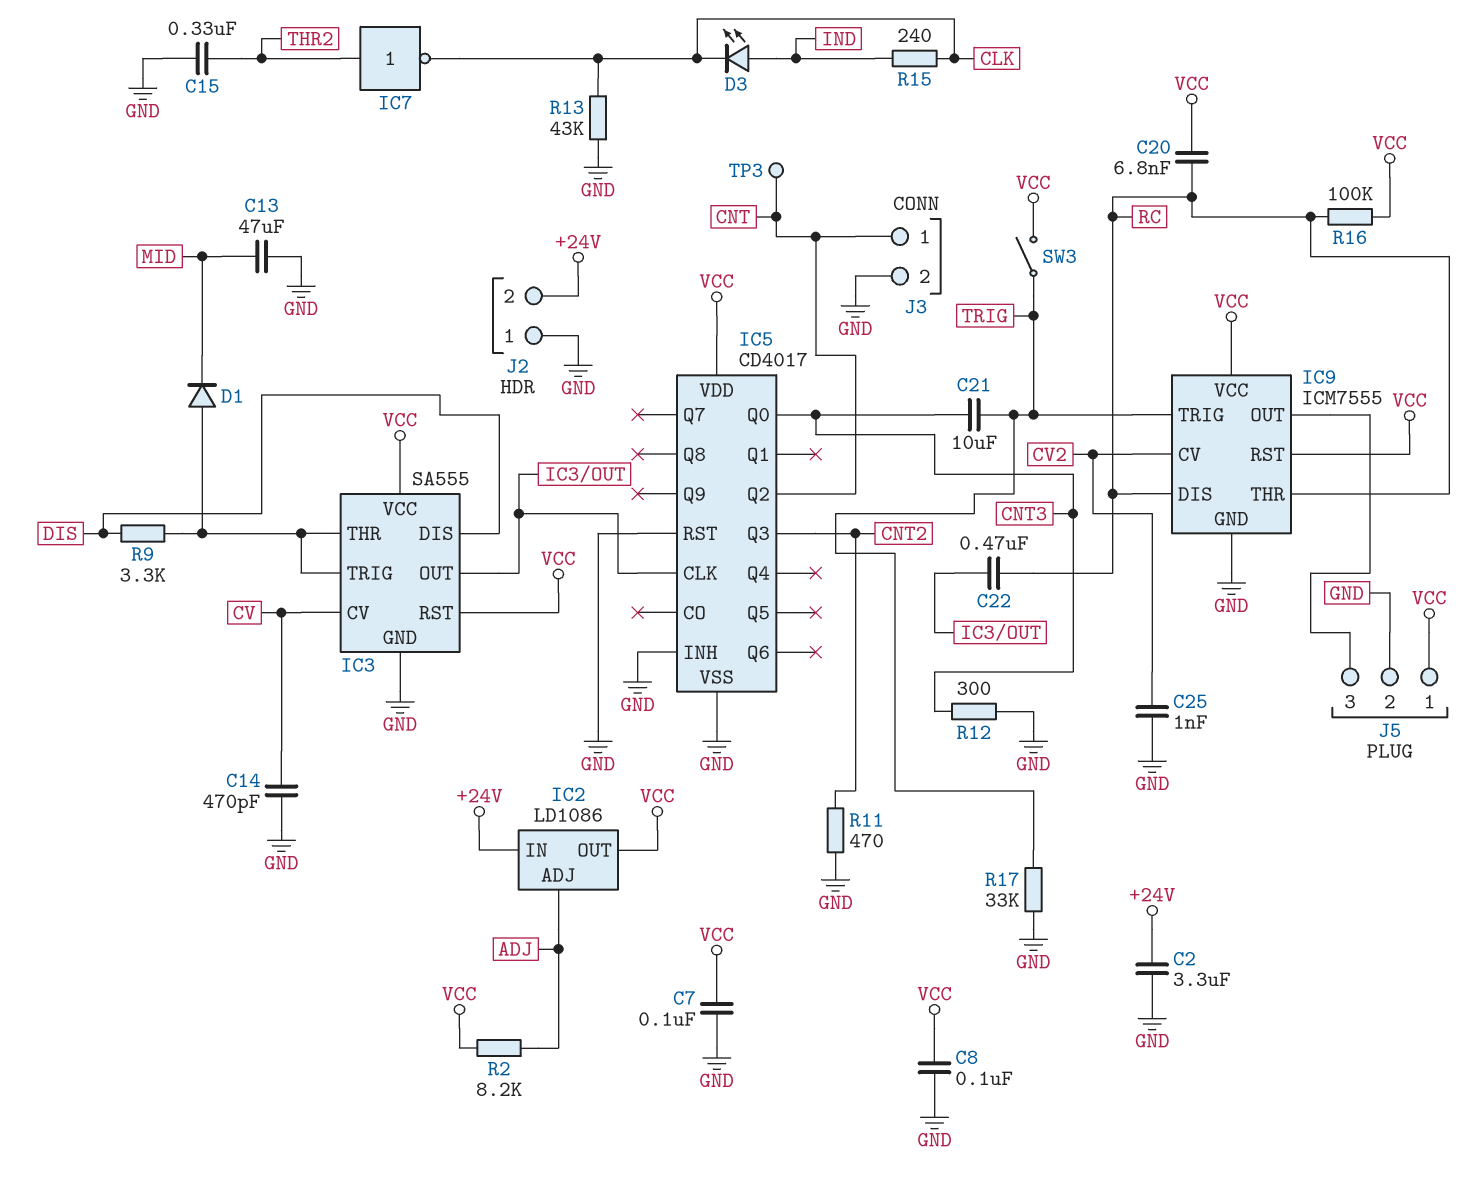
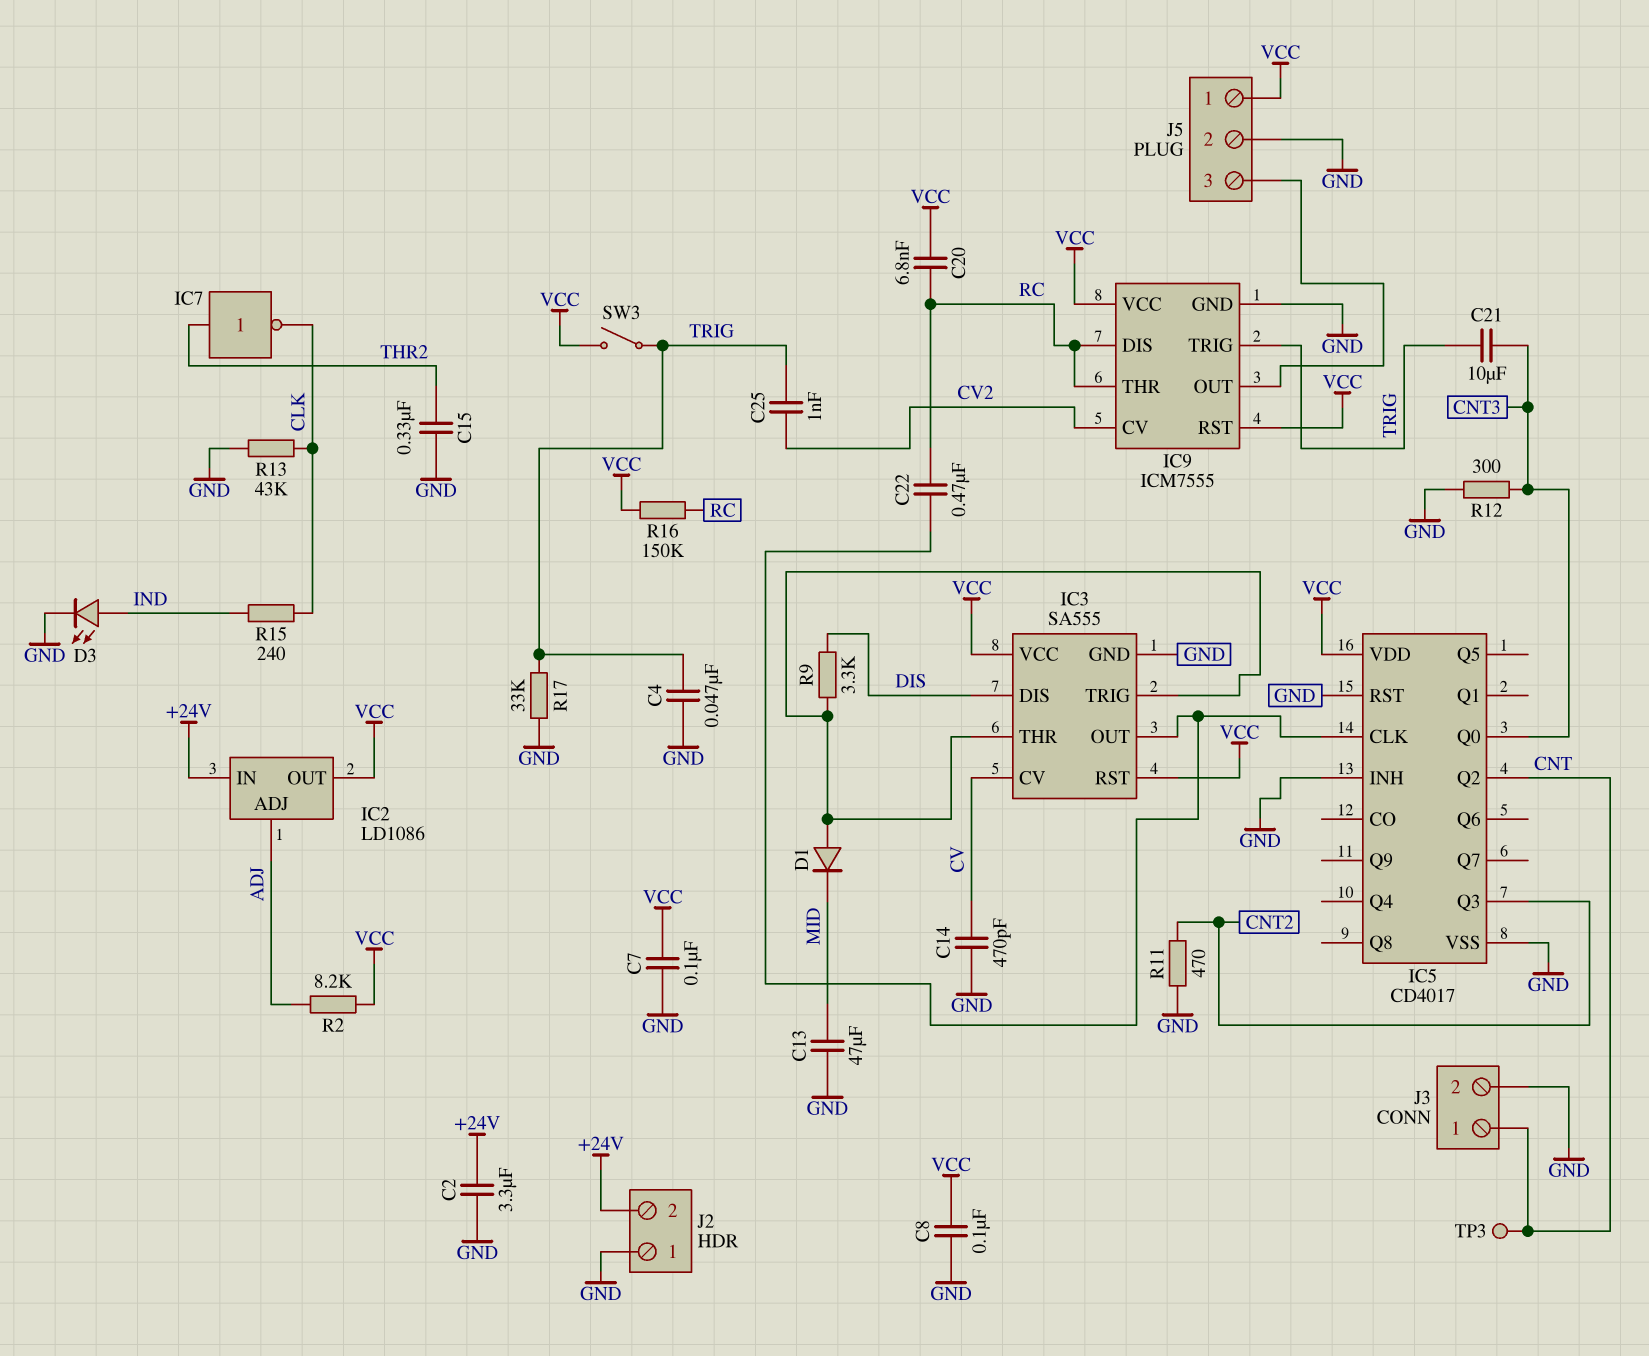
C4: none -> 47nF (GND, TRIG)
C25: 1nF (CV2, GND) -> 1nF (CV2, TRIG)
D3: LED (A IND, K CLK) -> LED (A IND, K GND)
R16: 100k (RC, VCC) -> 150k (RC, VCC)

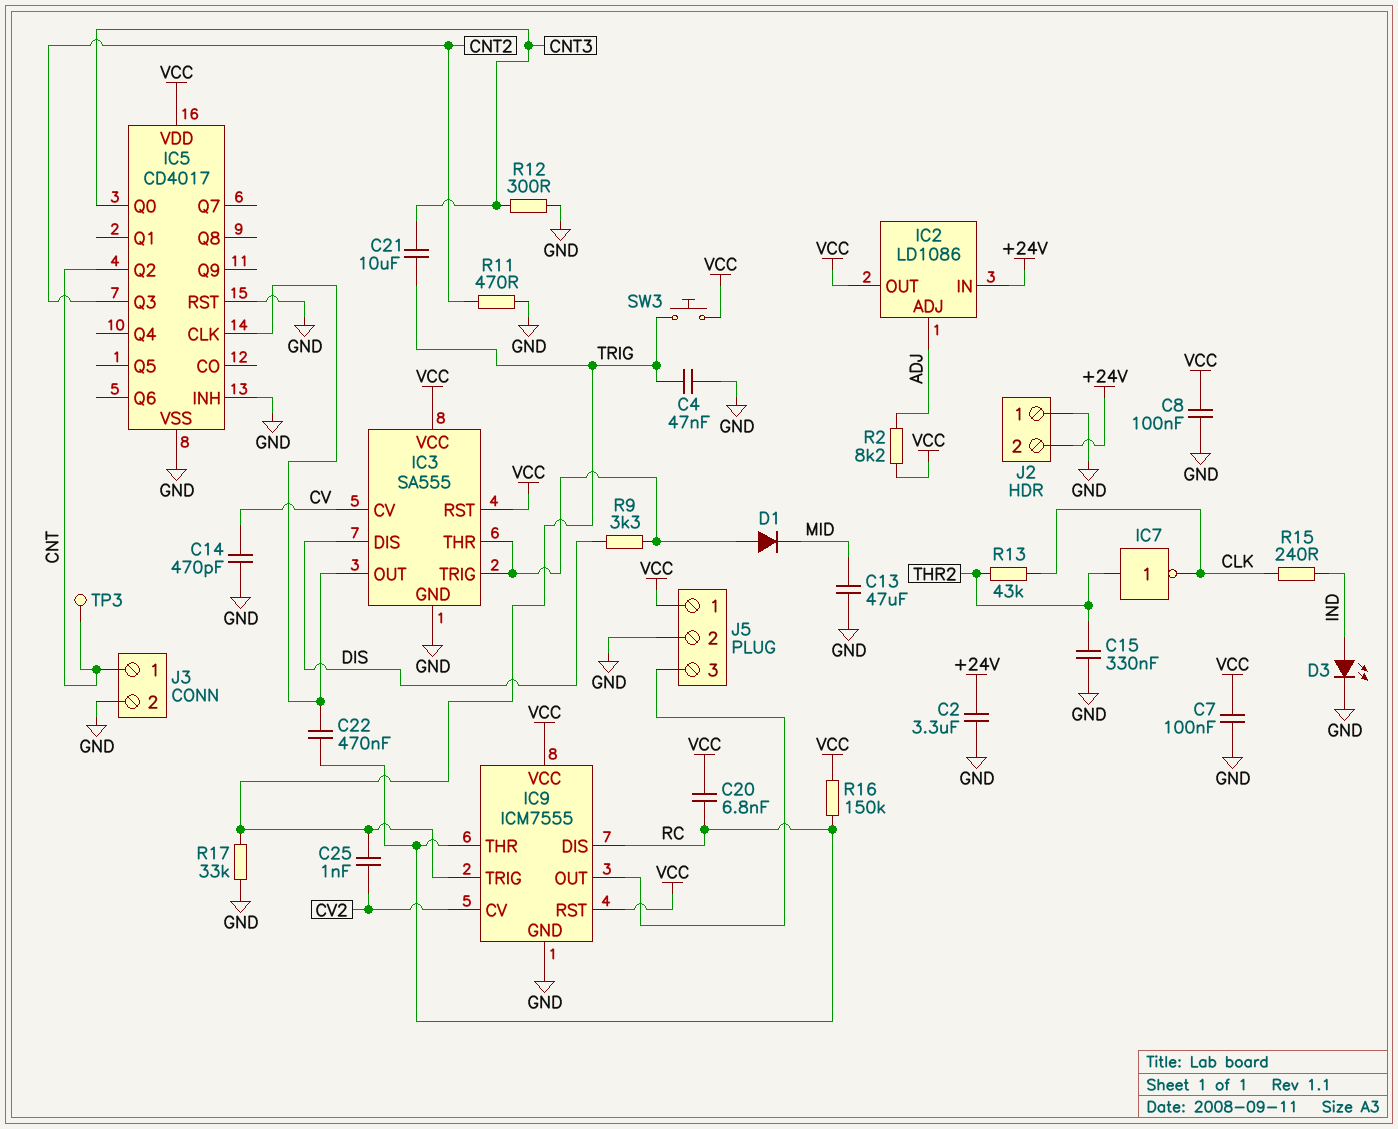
R13: 43k (CLK, GND) -> 43k (CLK, THR2)
SW3: switch (TRIG, VCC) -> button (TRIG, VCC)

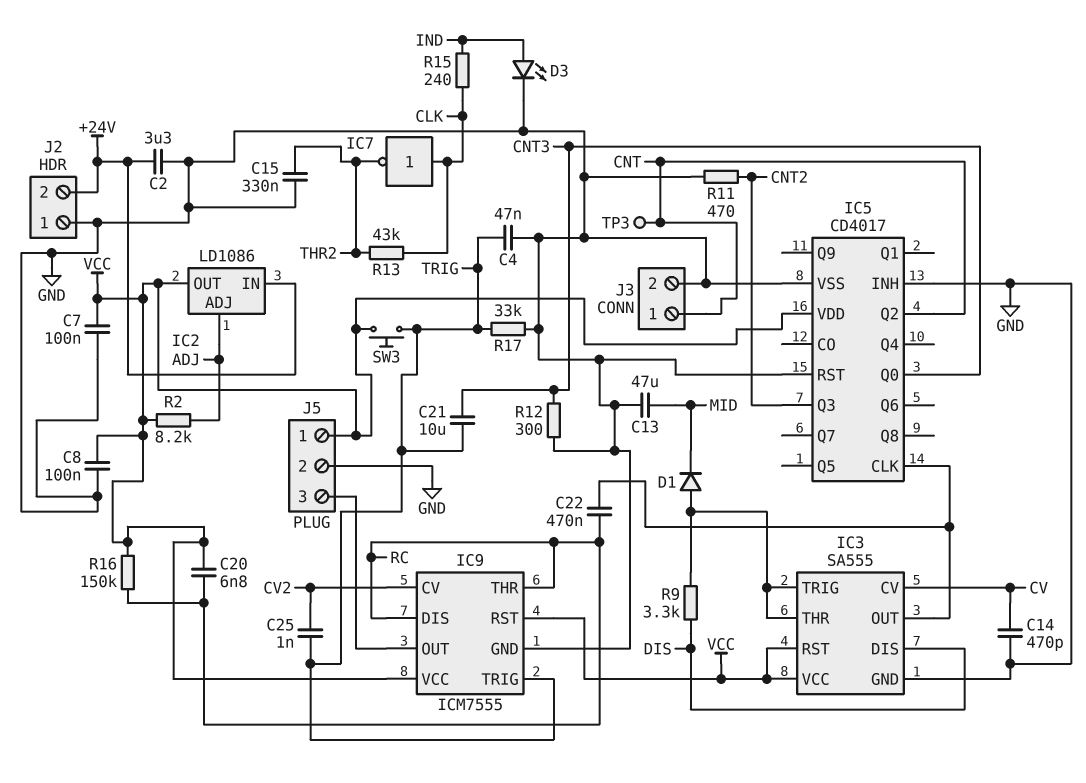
IC7: NOT (in THR2, out CLK) -> NOT (in CLK, out THR2)

